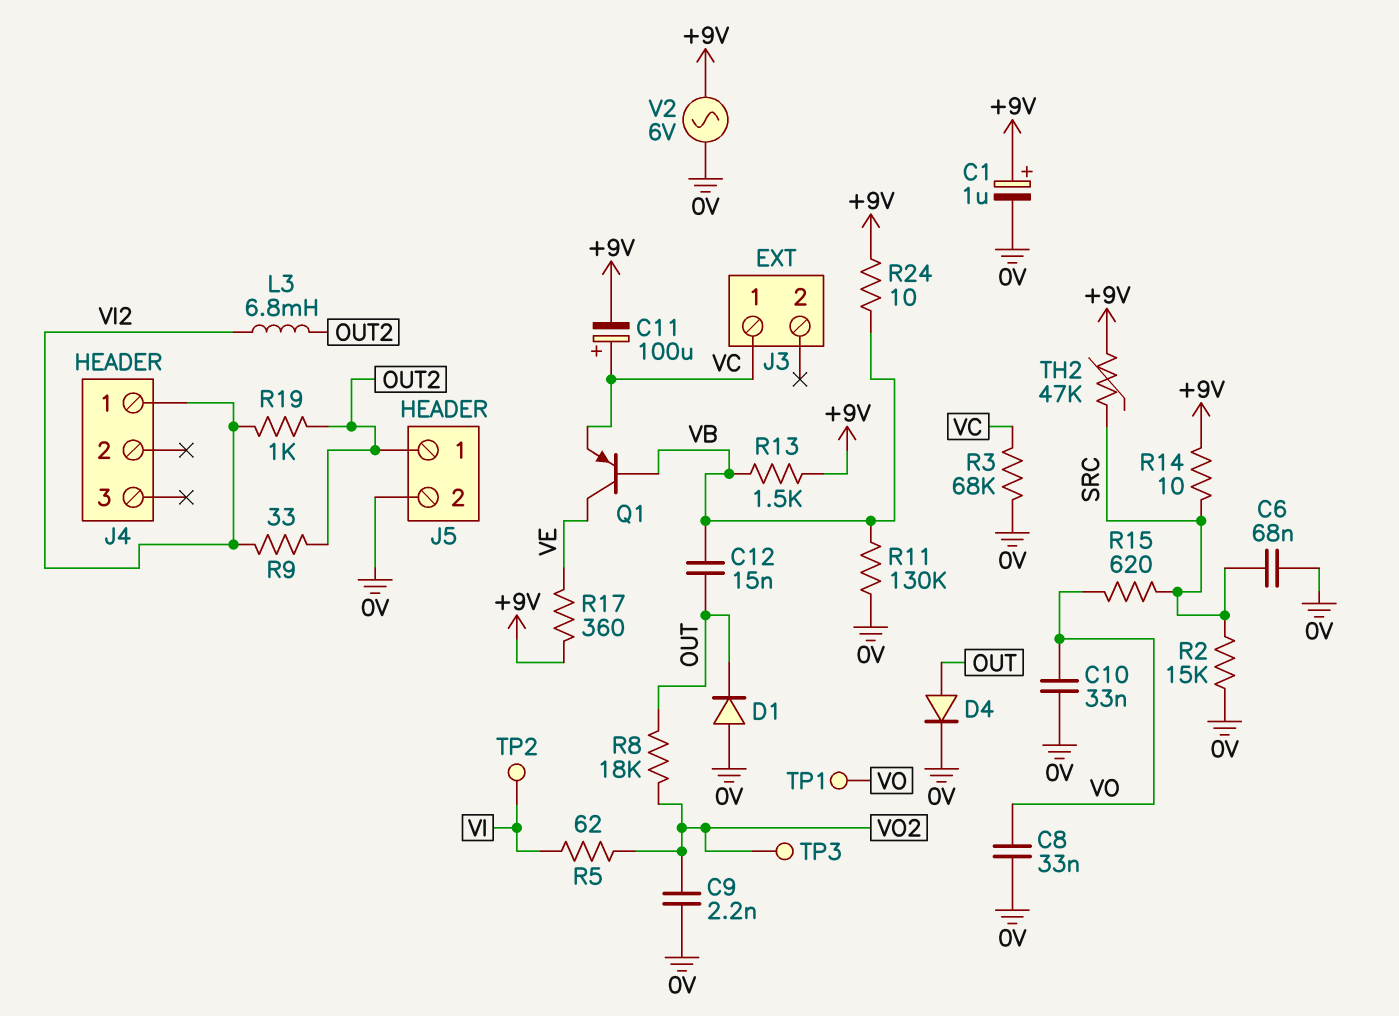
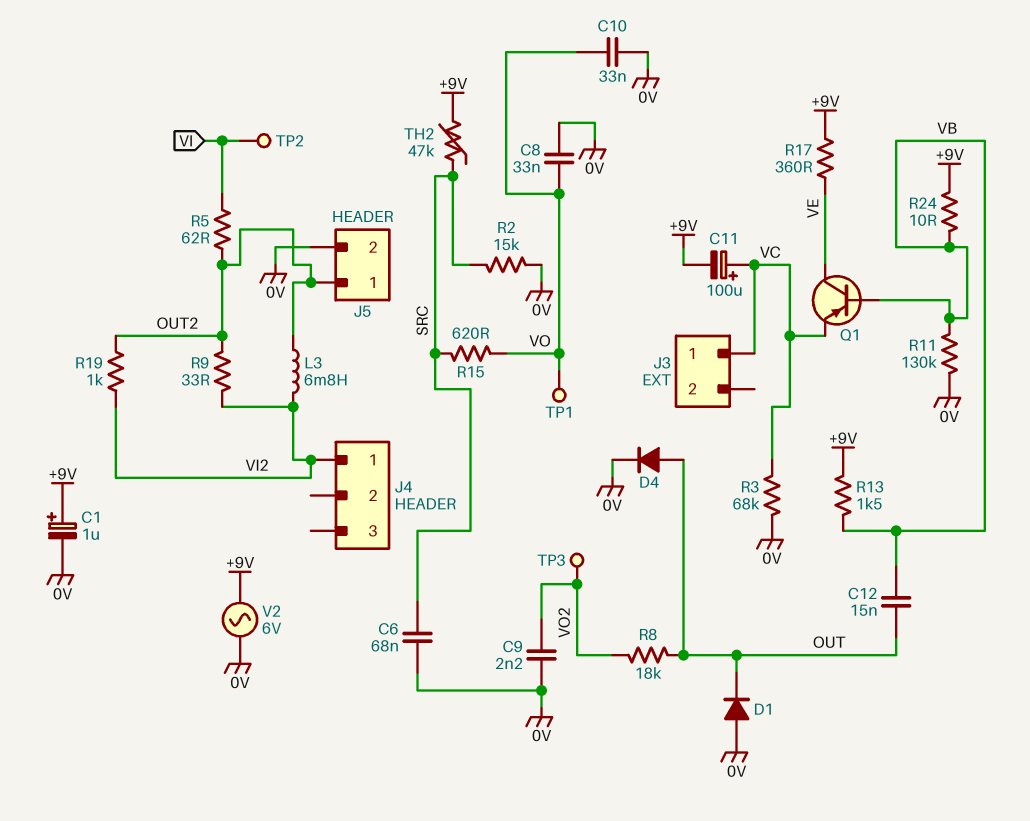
R5: 62 (VI, VO2) -> 62 (OUT2, VI)
R14: 10 (+9V, SRC) -> none

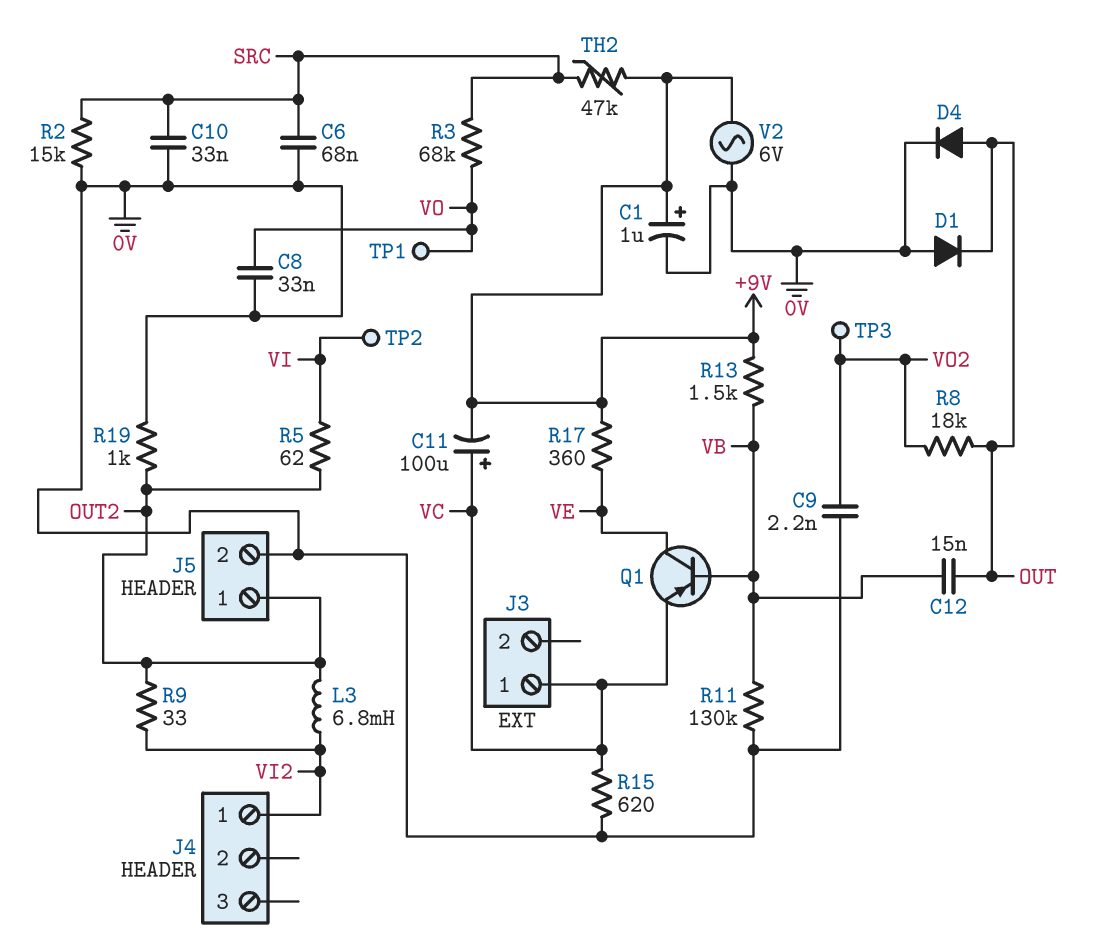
C10: 33nF (0V, VO) -> 33nF (0V, SRC)
R3: 68k (0V, VC) -> 68k (SRC, VO)
R15: 620 (SRC, VO) -> 620 (0V, VC)
R19: 1k (OUT2, VI2) -> 1k (0V, OUT2)
R24: 10 (+9V, VB) -> none

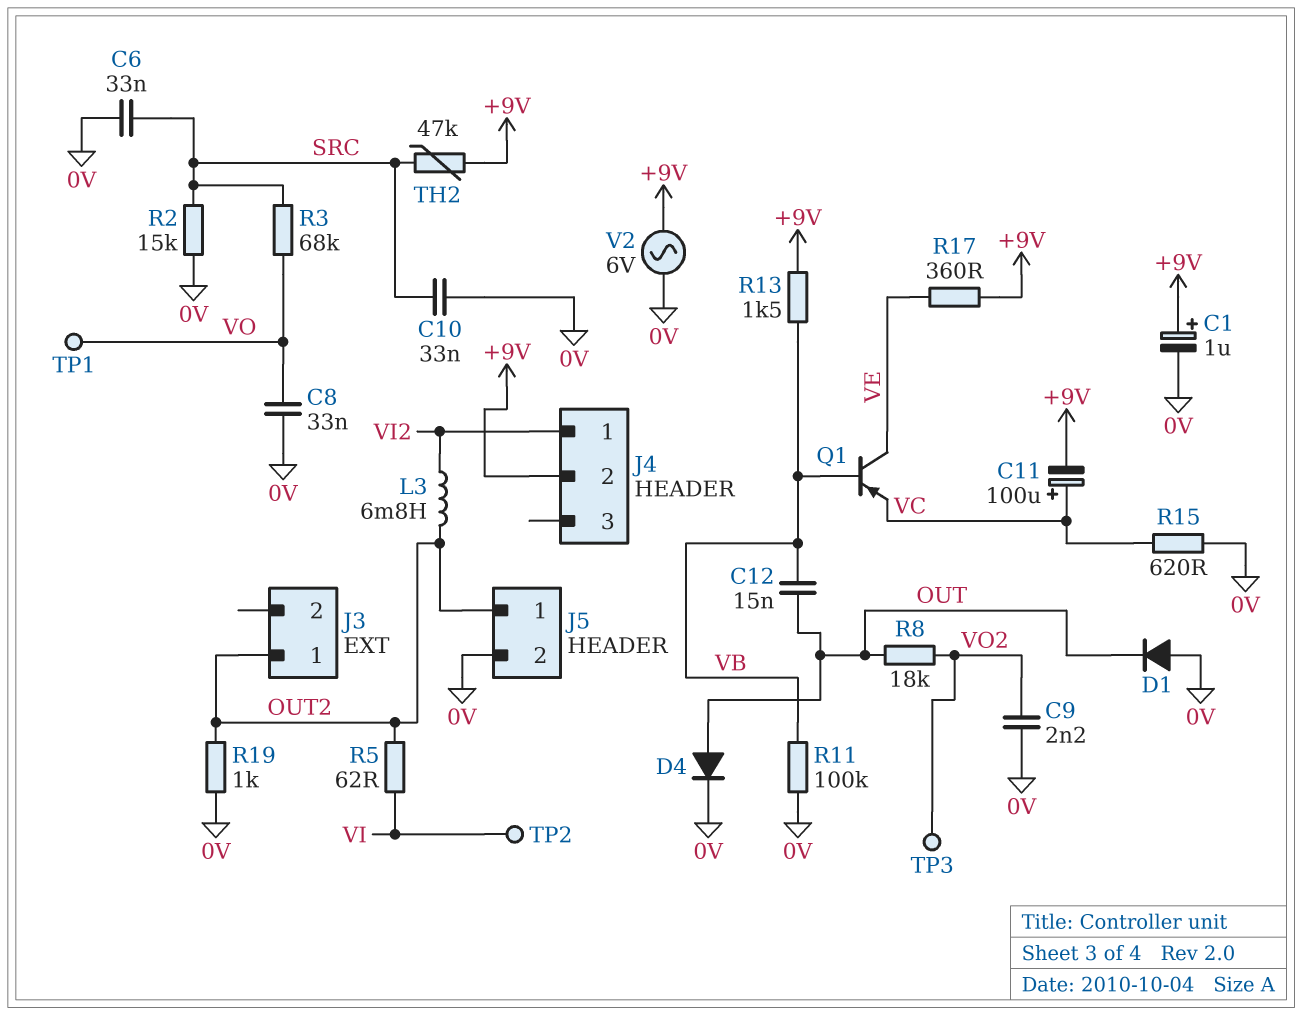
C6: 68nF (0V, SRC) -> 33nF (0V, SRC)
J3 pin 1: VC -> OUT2
J4 pin 2: none -> +9V
R9: 33 (OUT2, VI2) -> none
R11: 130k (0V, VB) -> 100k (0V, VB)

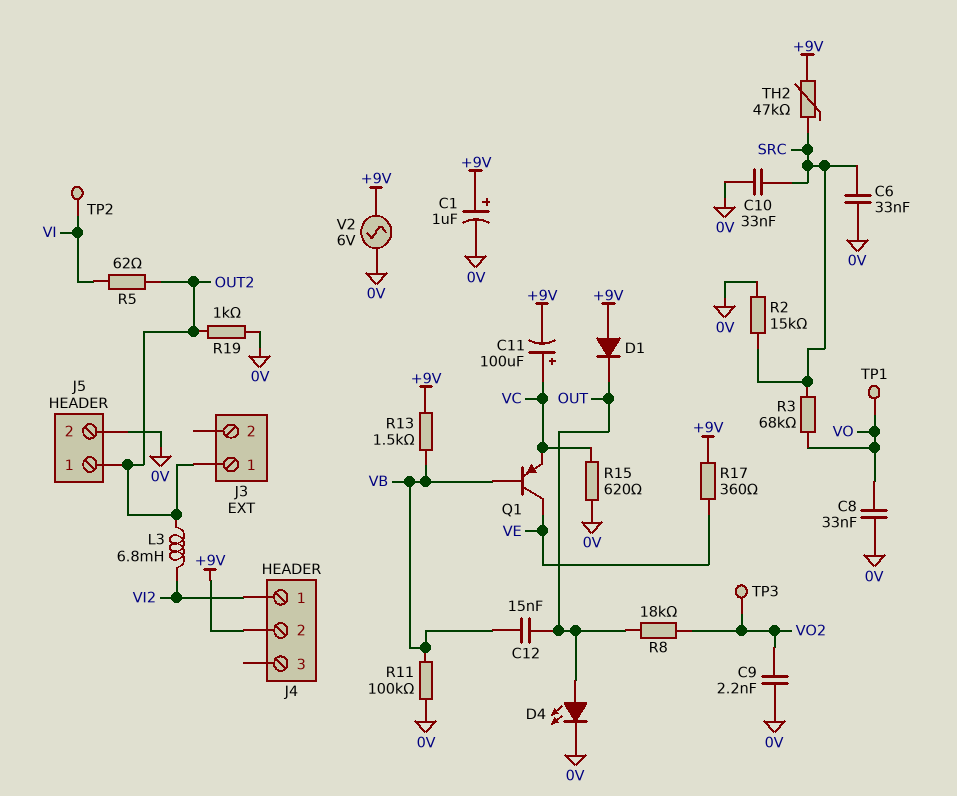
D1: diode (A 0V, K OUT) -> diode (A +9V, K OUT)
D4: diode (A OUT, K 0V) -> LED (A OUT, K 0V)

